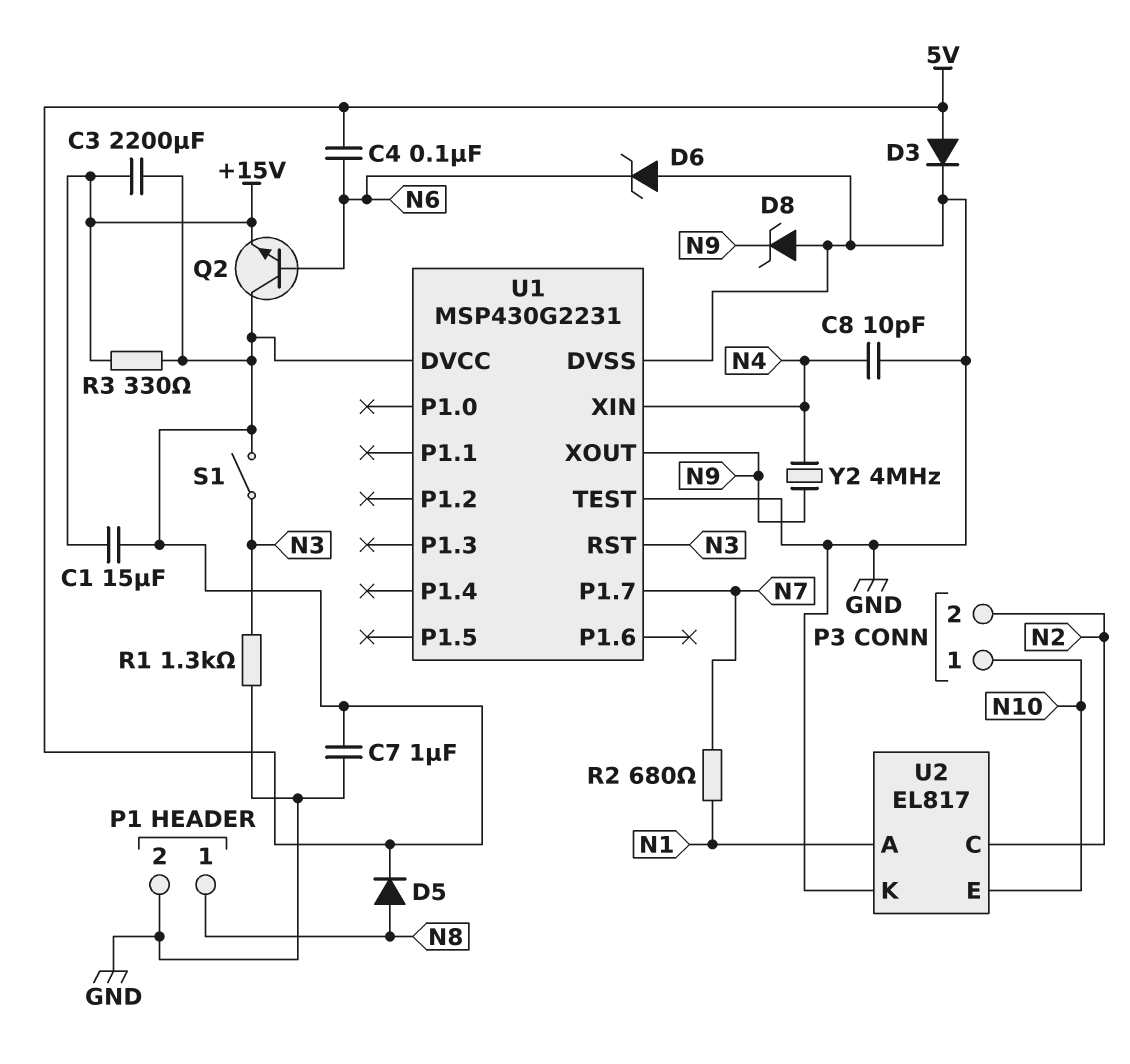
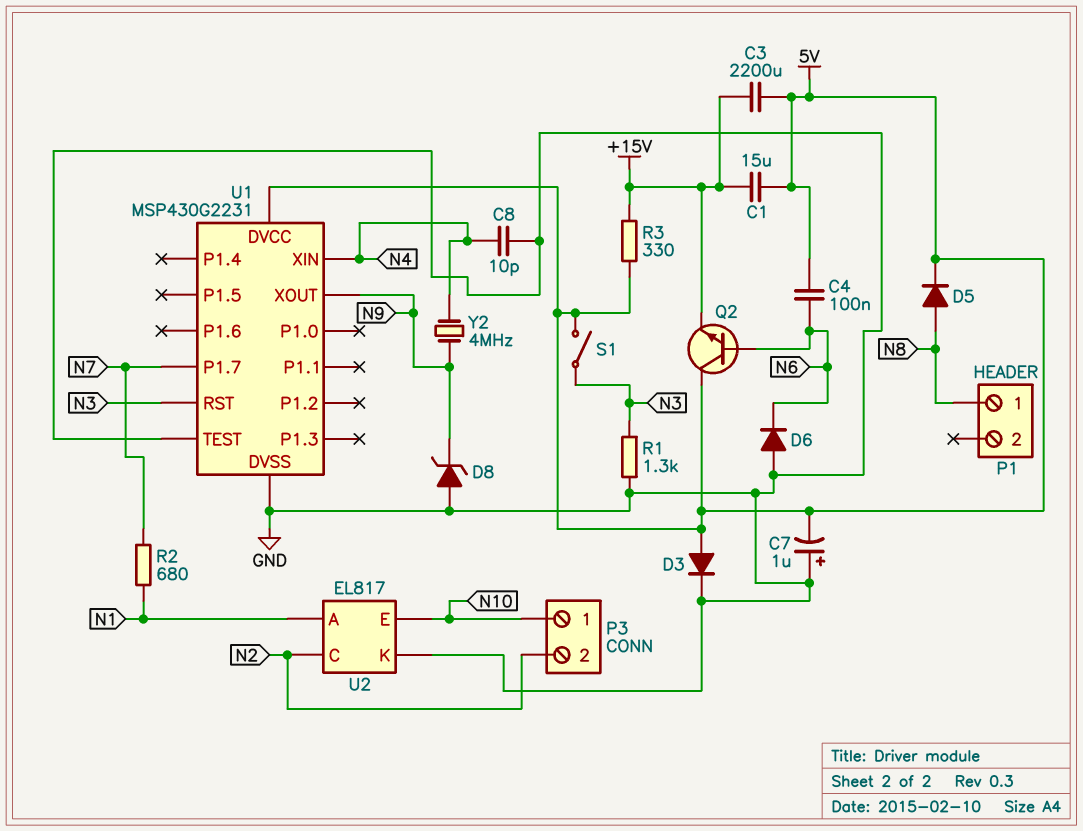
C7: 1uF (5V, GND) -> 1uF (plus GND, minus 5V)
D6: zener (A GND, K N6) -> diode (A GND, K N6)
P1 pin 2: GND -> none

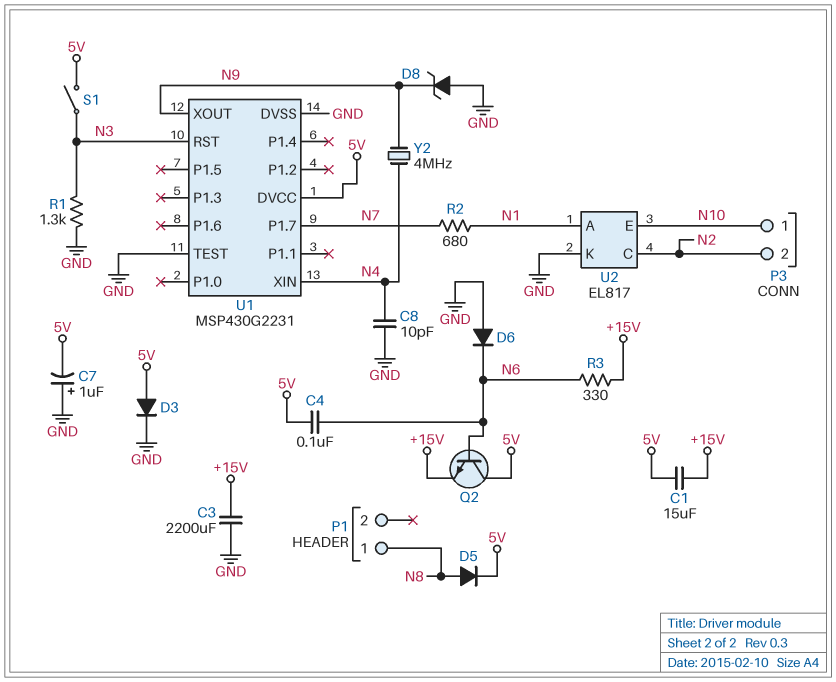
C3: 2200uF (+15V, 5V) -> 2200uF (+15V, GND)
R3: 330 (+15V, 5V) -> 330 (+15V, N6)

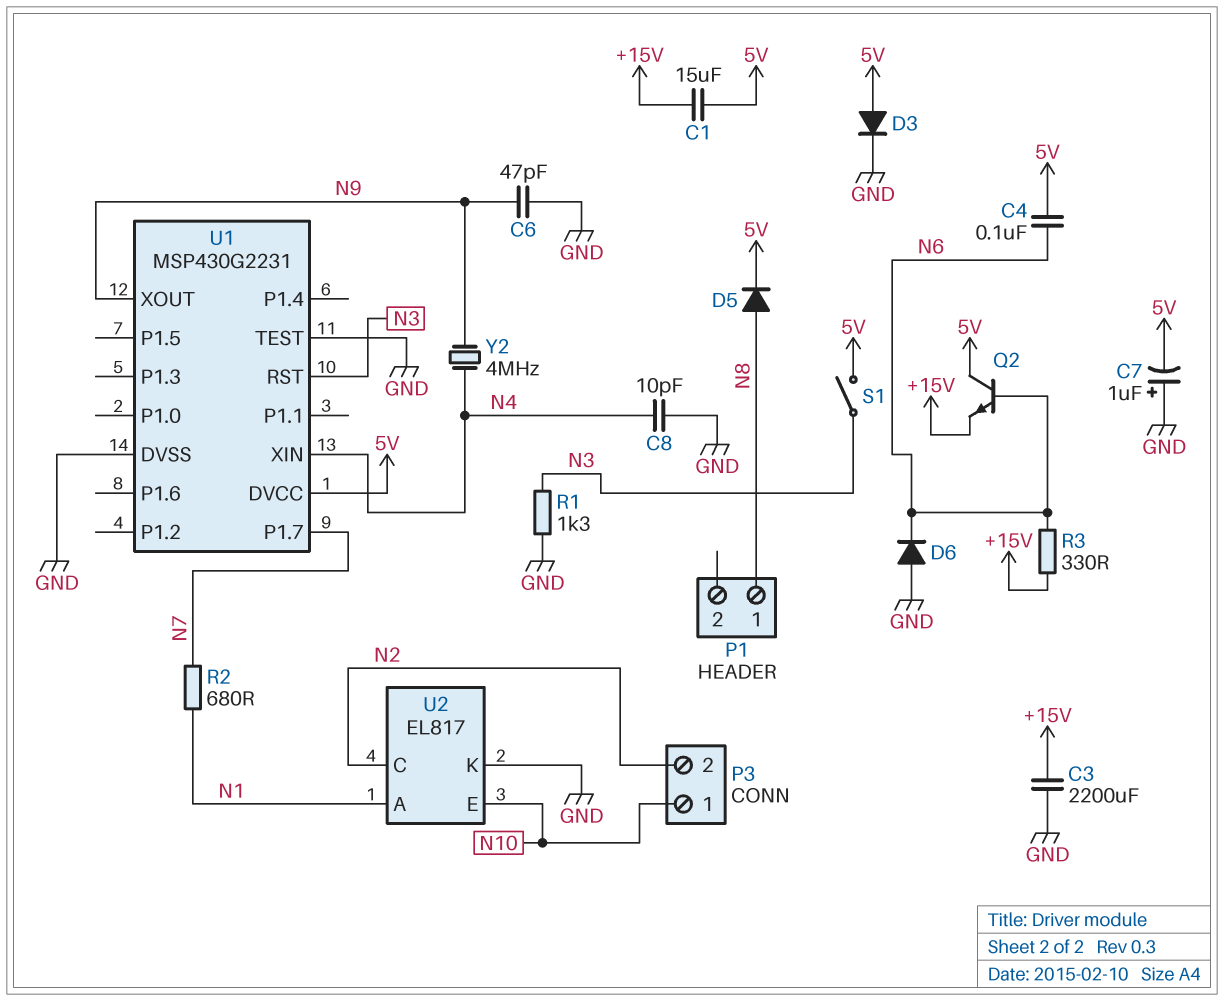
C6: none -> 47pF (GND, N9)
D8: zener (A GND, K N9) -> none

